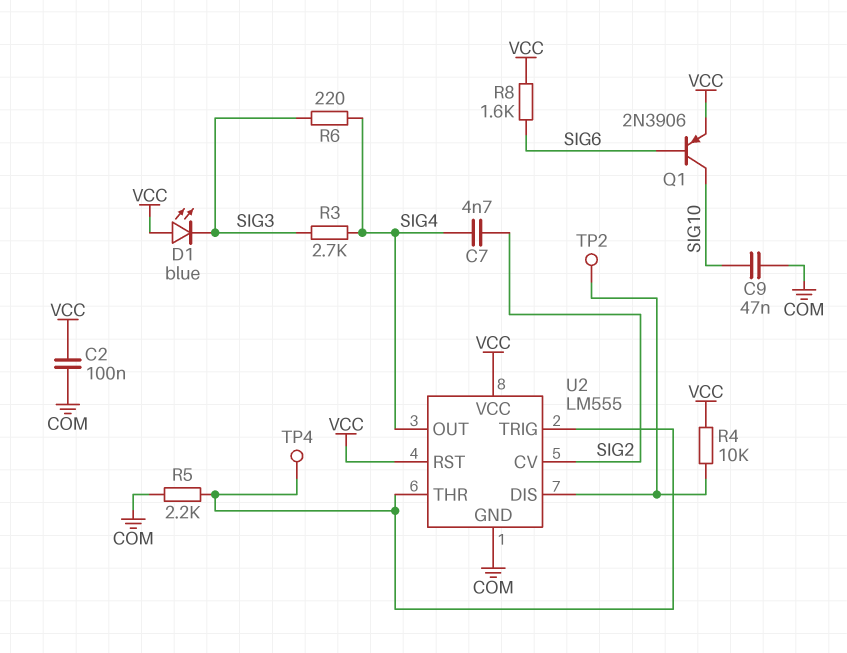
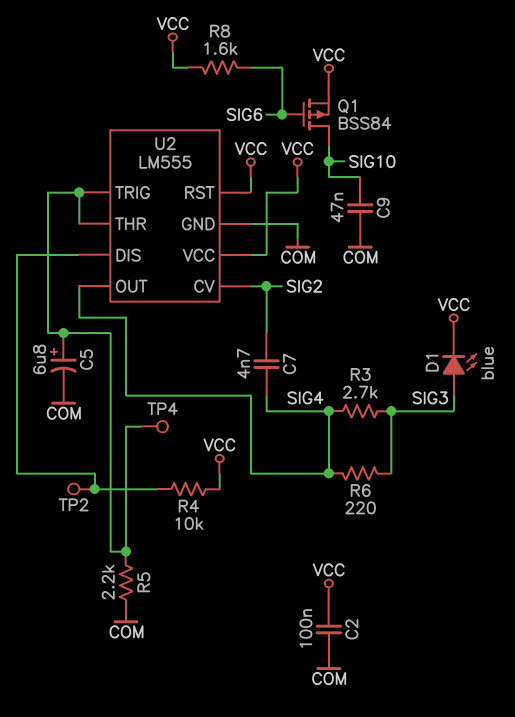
C5: none -> 6.8uF (plus U2/THR, minus COM)
D1: LED blue (A VCC, K SIG3) -> LED blue (A SIG3, K VCC)
Q1: PNP 2N3906 (B SIG6, C SIG10, E VCC) -> PMOS BSS84 (G SIG6, D SIG10, S VCC)

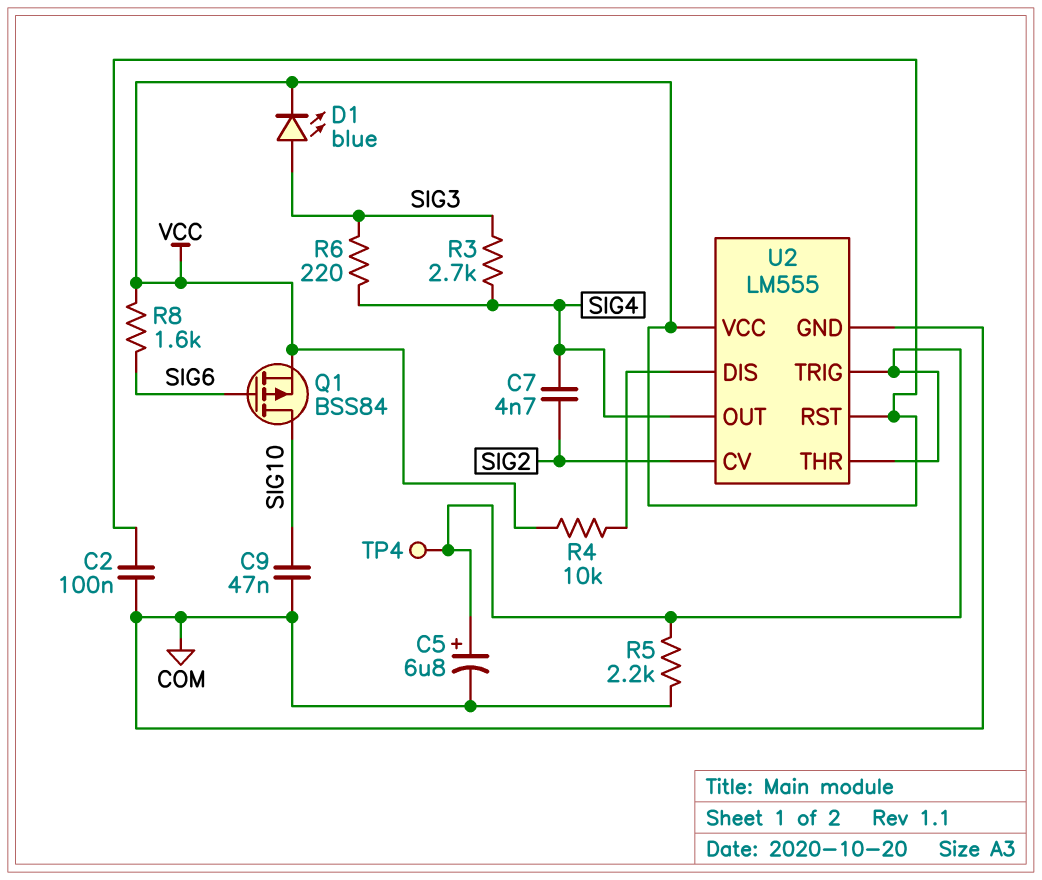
TP2: test point (U2/DIS) -> none

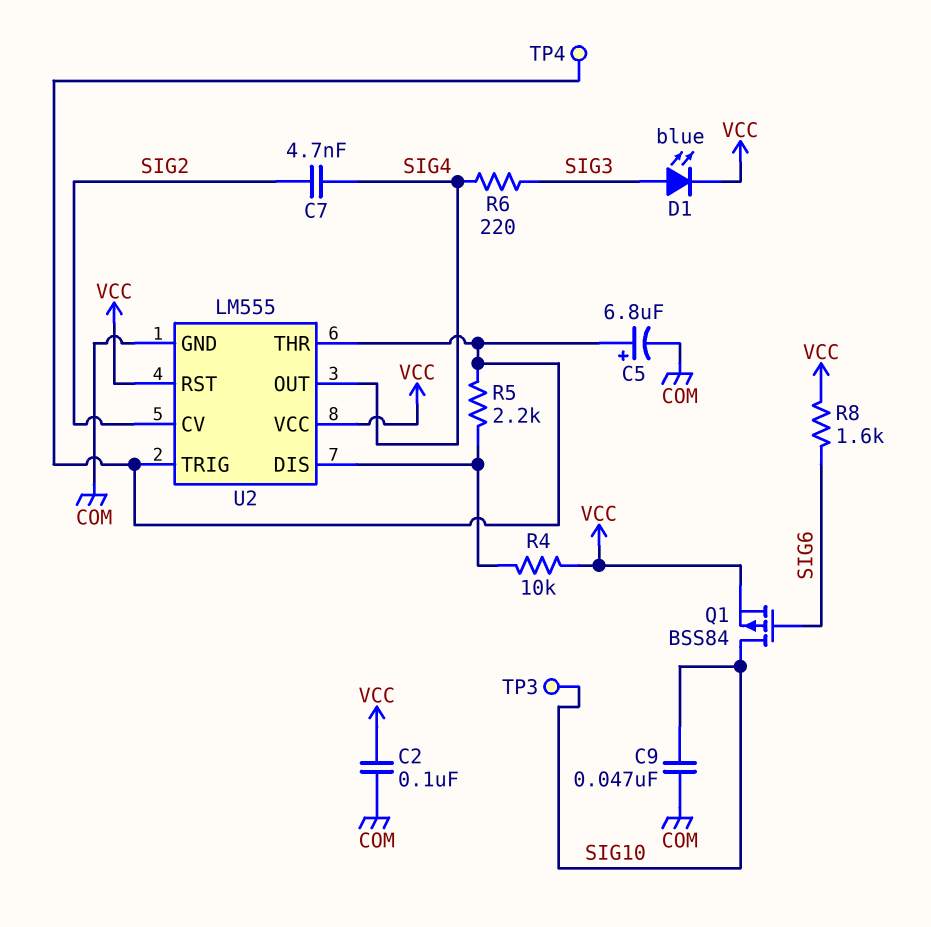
R3: 2.7k (SIG3, SIG4) -> none
R5: 2.2k (COM, U2/THR) -> 2.2k (U2/DIS, U2/THR)
TP3: none -> test point (SIG10)

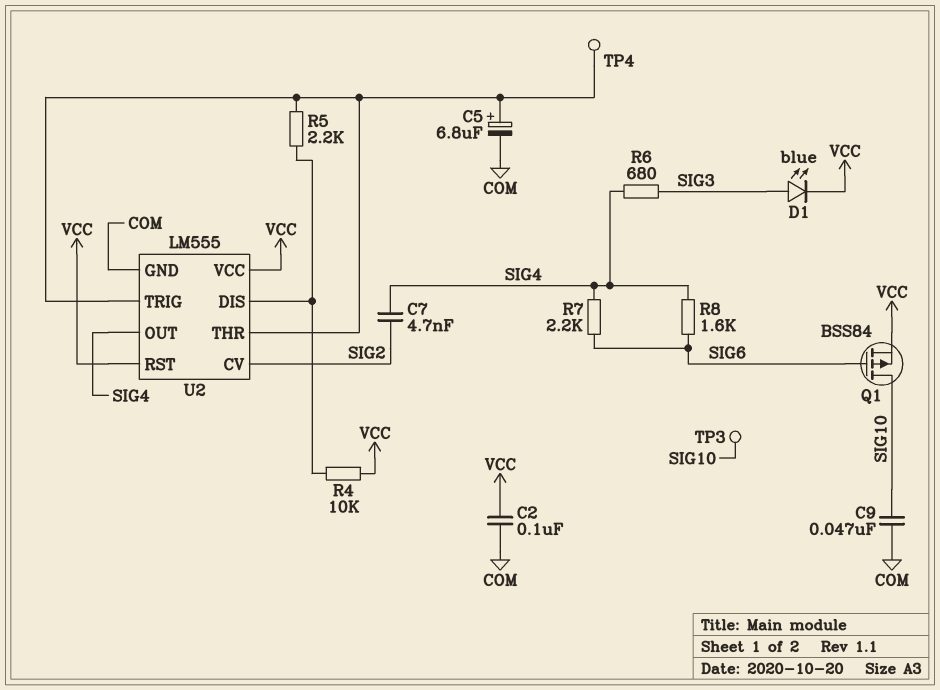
R6: 220 (SIG3, SIG4) -> 680 (SIG3, SIG4)
R7: none -> 2.2k (SIG4, SIG6)
R8: 1.6k (SIG6, VCC) -> 1.6k (SIG4, SIG6)

